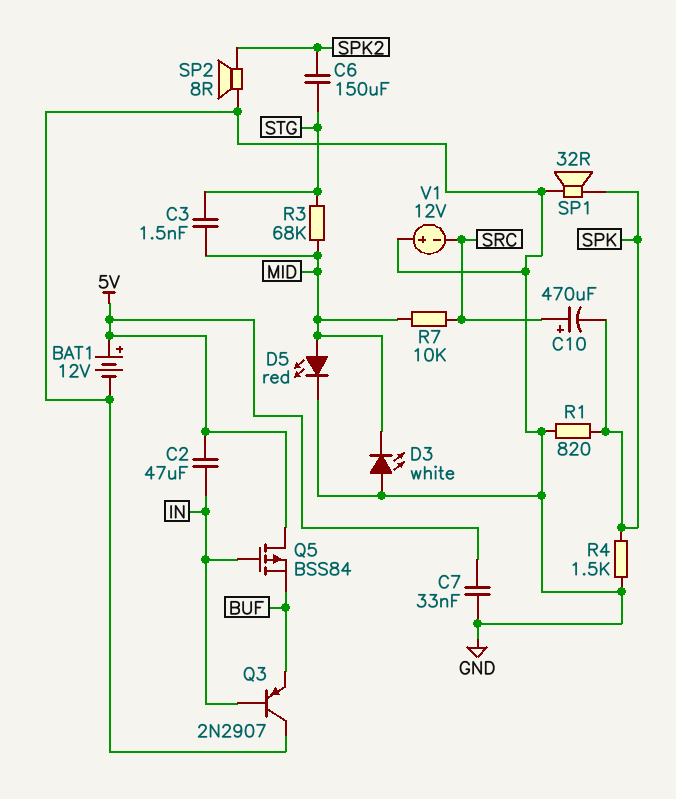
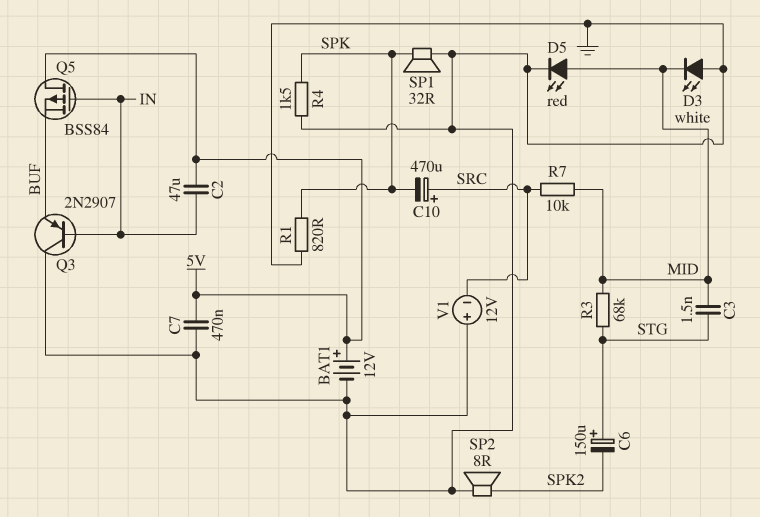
C6: 150uF (SPK2, STG) -> 150uF (plus STG, minus SPK2)
C7: 33nF (5V, GND) -> 470nF (5V, GND)

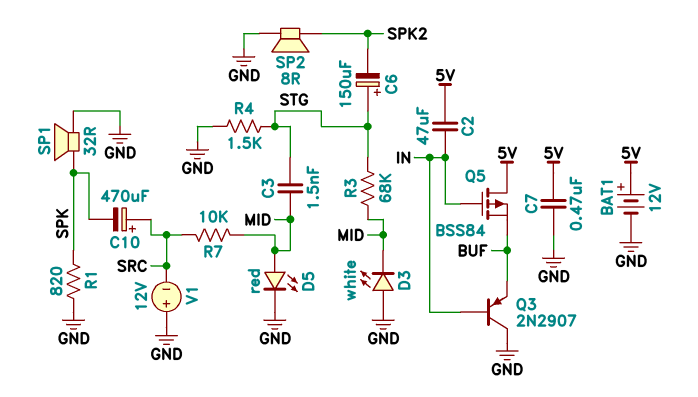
R4: 1.5k (GND, SPK) -> 1.5k (GND, STG)

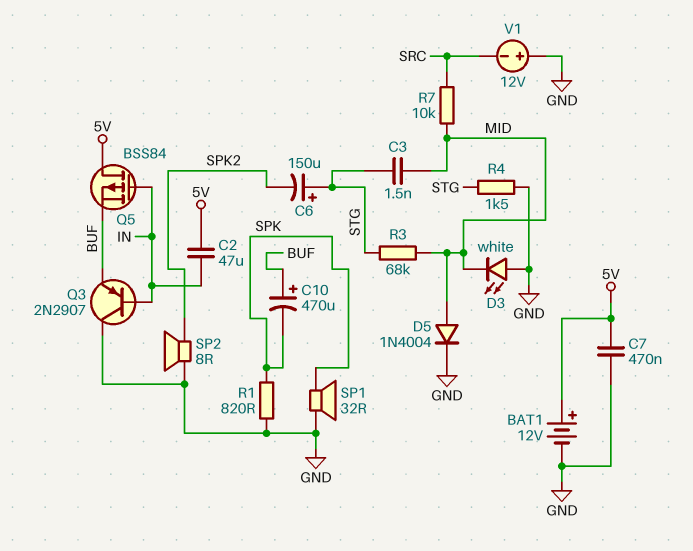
C10: 470uF (plus SRC, minus SPK) -> 470uF (plus BUF, minus SPK)
D5: LED red (A MID, K GND) -> diode 1N4004 (A MID, K GND)

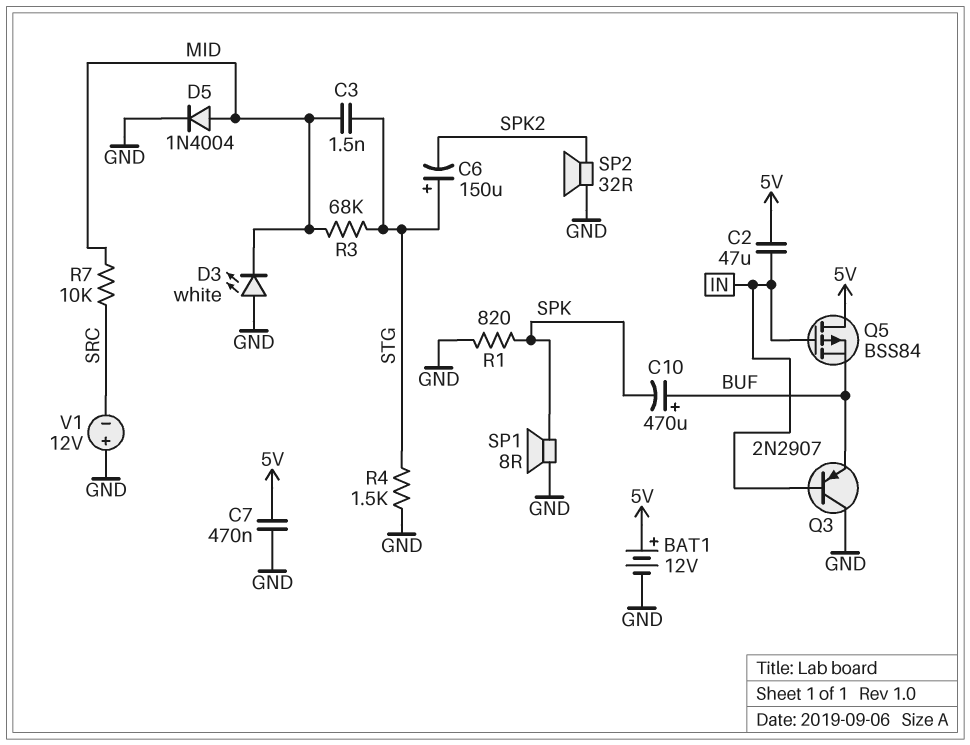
SP1: speaker 32R (GND, SPK) -> speaker 8R (GND, SPK)
SP2: speaker 8R (GND, SPK2) -> speaker 32R (GND, SPK2)

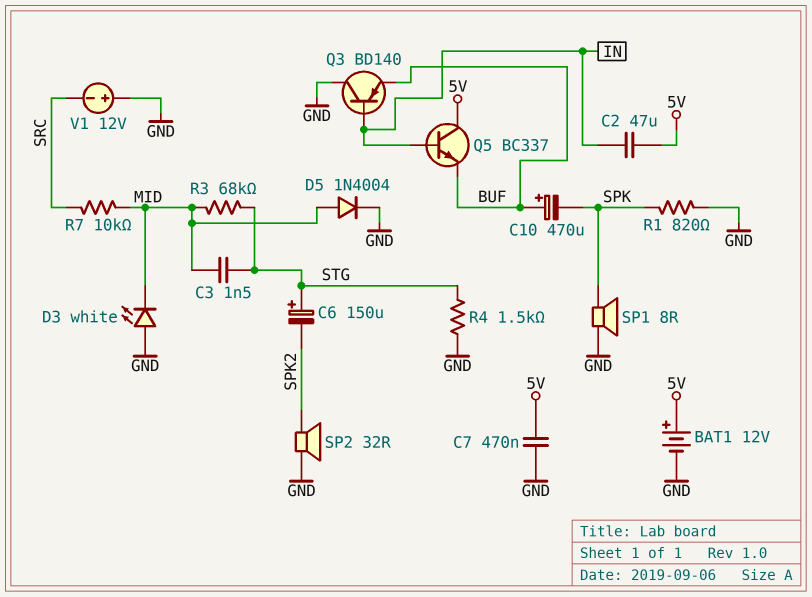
Q3: PNP 2N2907 (B IN, C GND, E BUF) -> PNP BD140 (B IN, C GND, E BUF)
Q5: PMOS BSS84 (G IN, D 5V, S BUF) -> NPN BC337 (B IN, C 5V, E BUF)

